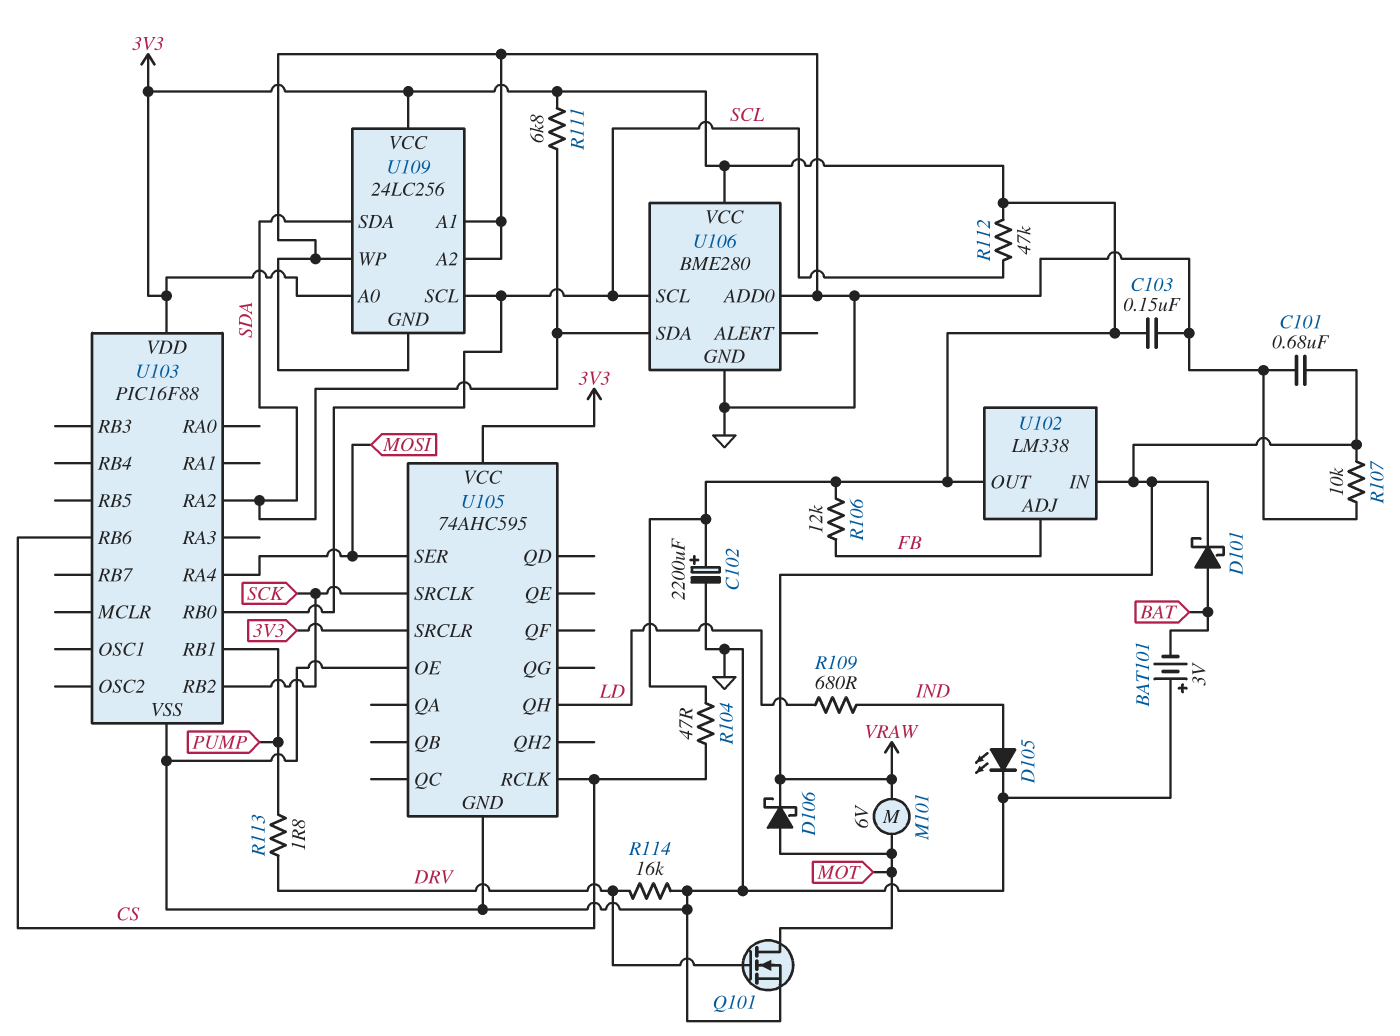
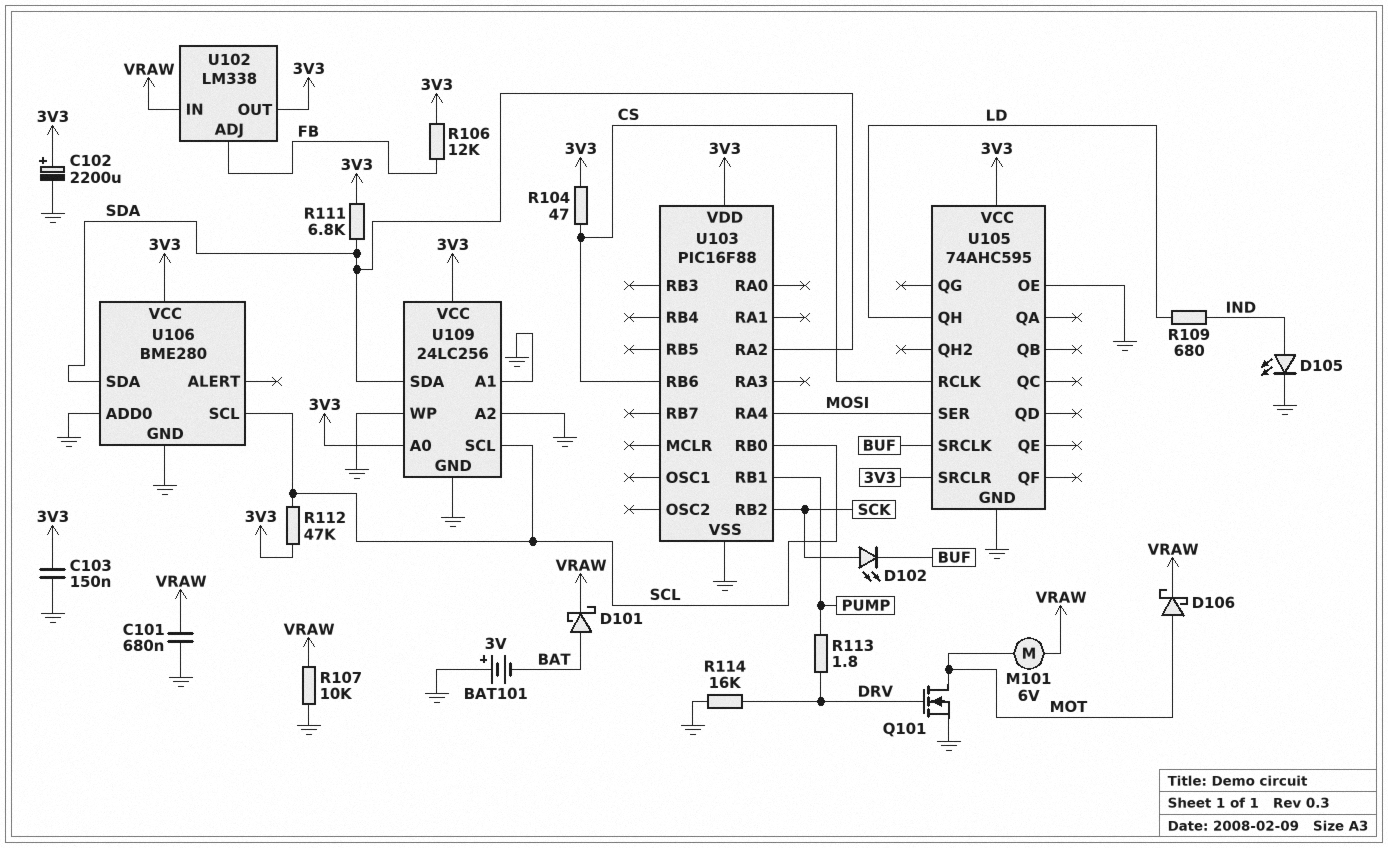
D102: none -> LED (A SCK, K BUF)
U105 pin SRCLK: SCK -> BUF

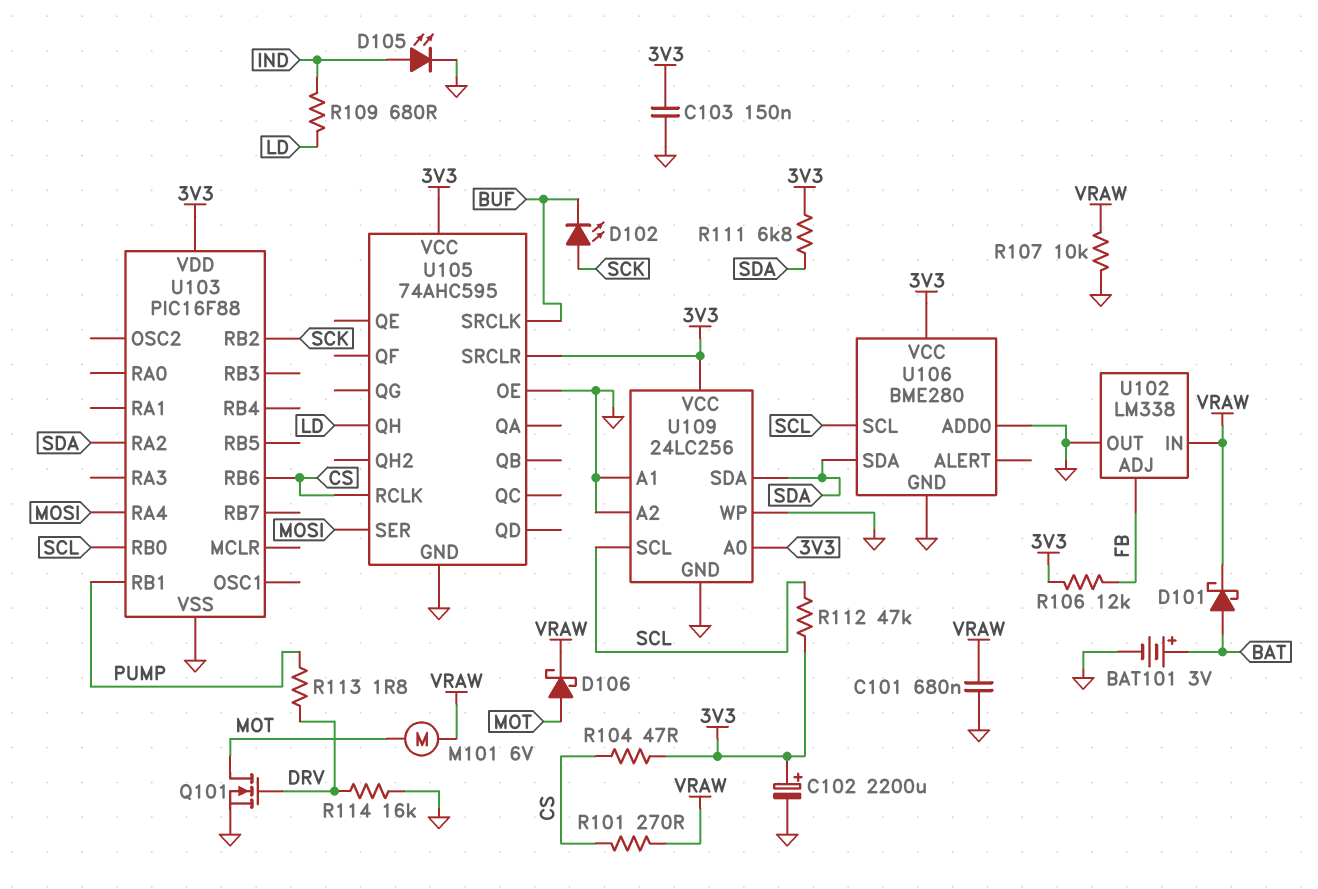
BAT101: 3V (plus GND, minus BAT) -> 3V (plus BAT, minus GND)
R101: none -> 270 (CS, VRAW)
U102 pin OUT: 3V3 -> GND

